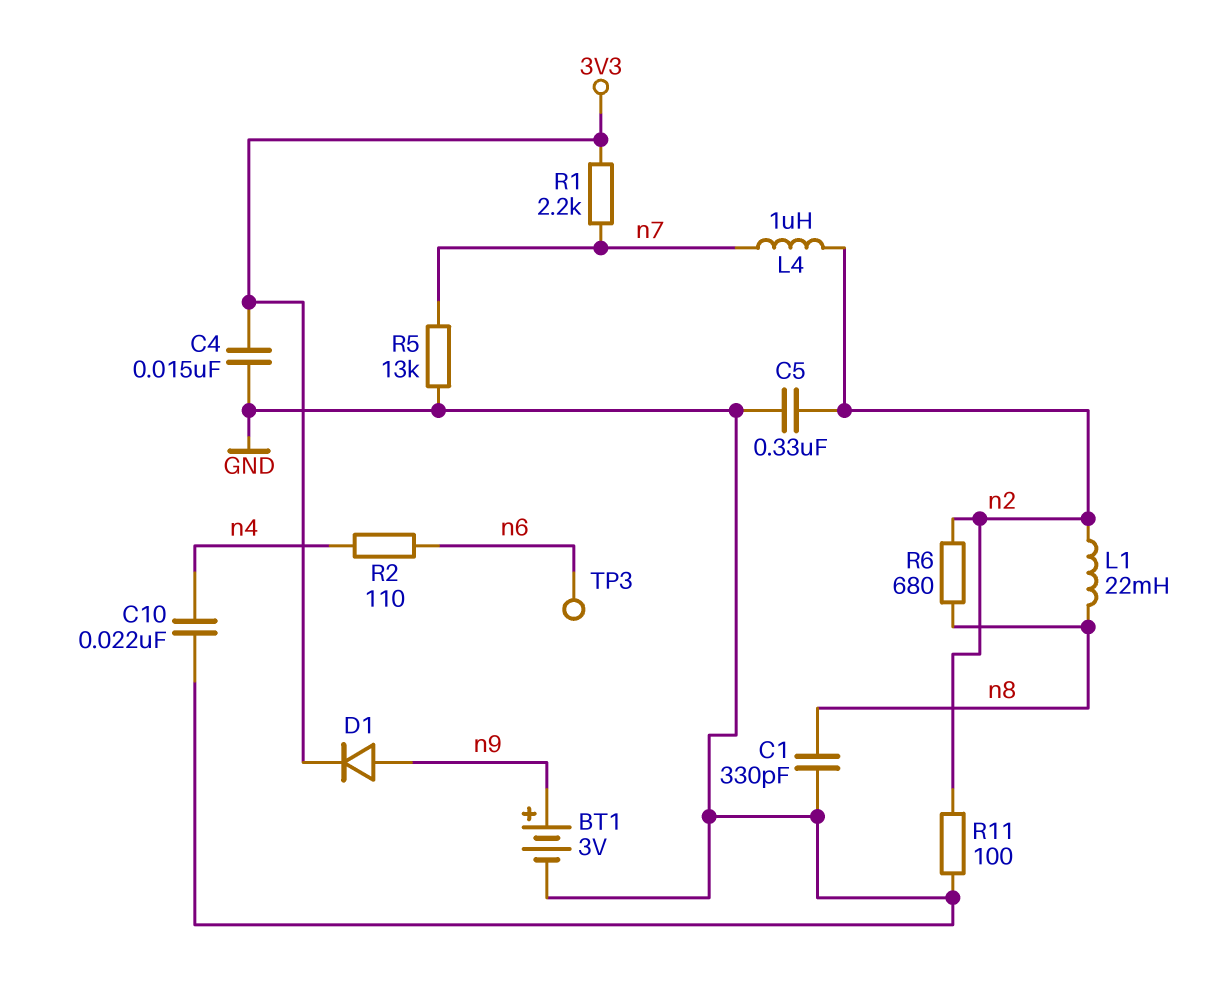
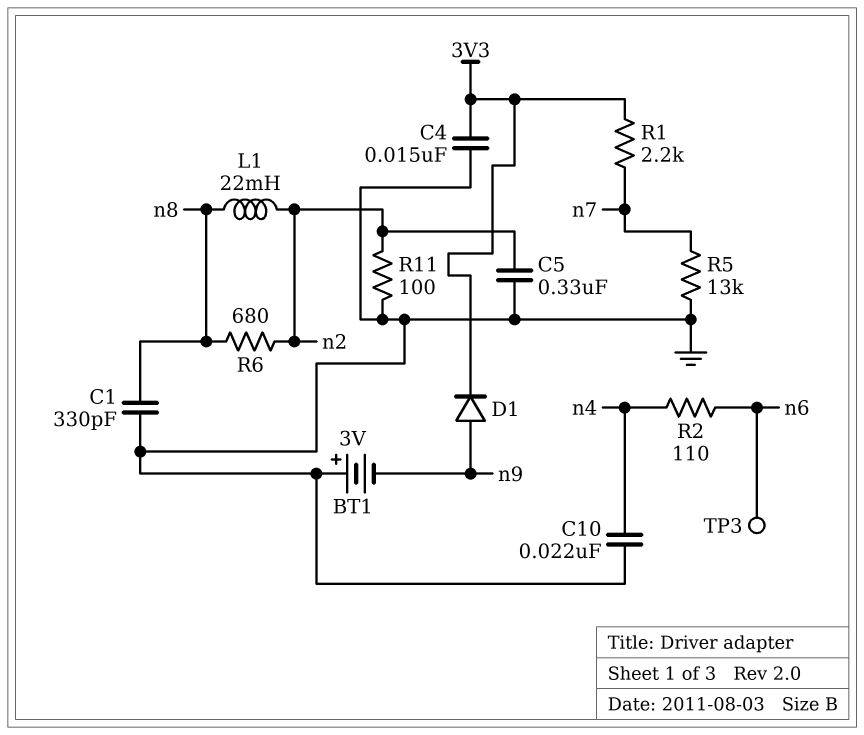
BT1: 3V (plus n9, minus GND) -> 3V (plus GND, minus n9)
L4: 1uH (n2, n7) -> none

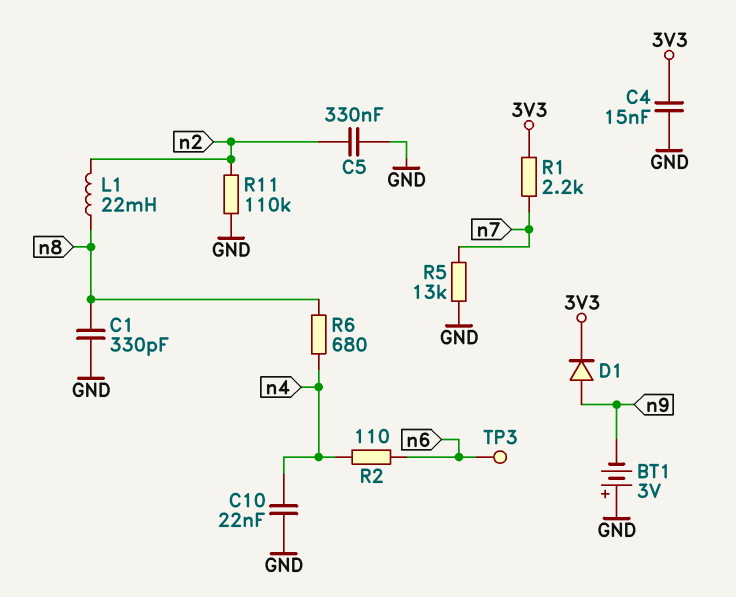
R6: 680 (n2, n8) -> 680 (n4, n8)
R11: 100 (GND, n2) -> 110k (GND, n2)

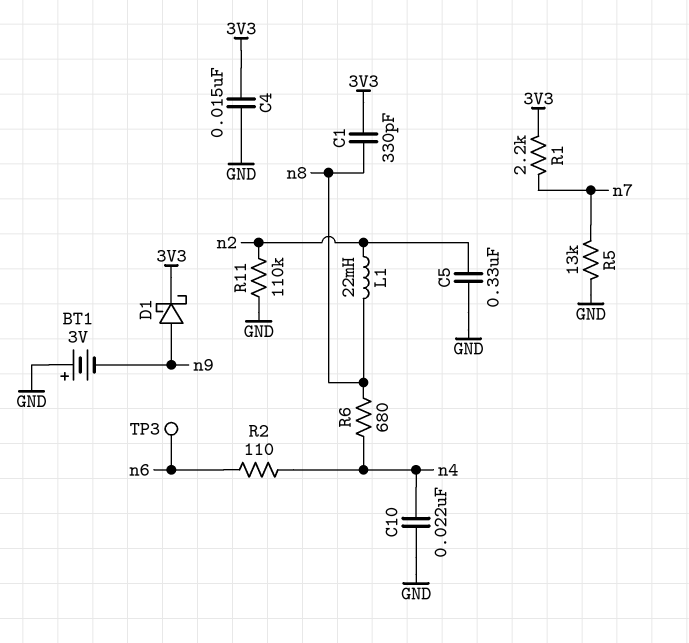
C1: 330pF (GND, n8) -> 330pF (3V3, n8)
D1: diode (A n9, K 3V3) -> schottky (A n9, K 3V3)

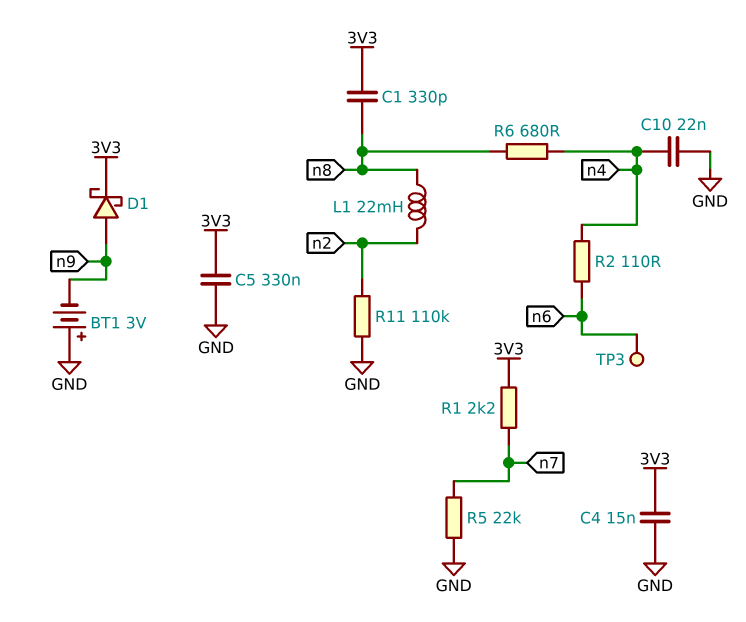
C5: 330nF (GND, n2) -> 330nF (3V3, GND)
R5: 13k (GND, n7) -> 22k (GND, n7)

